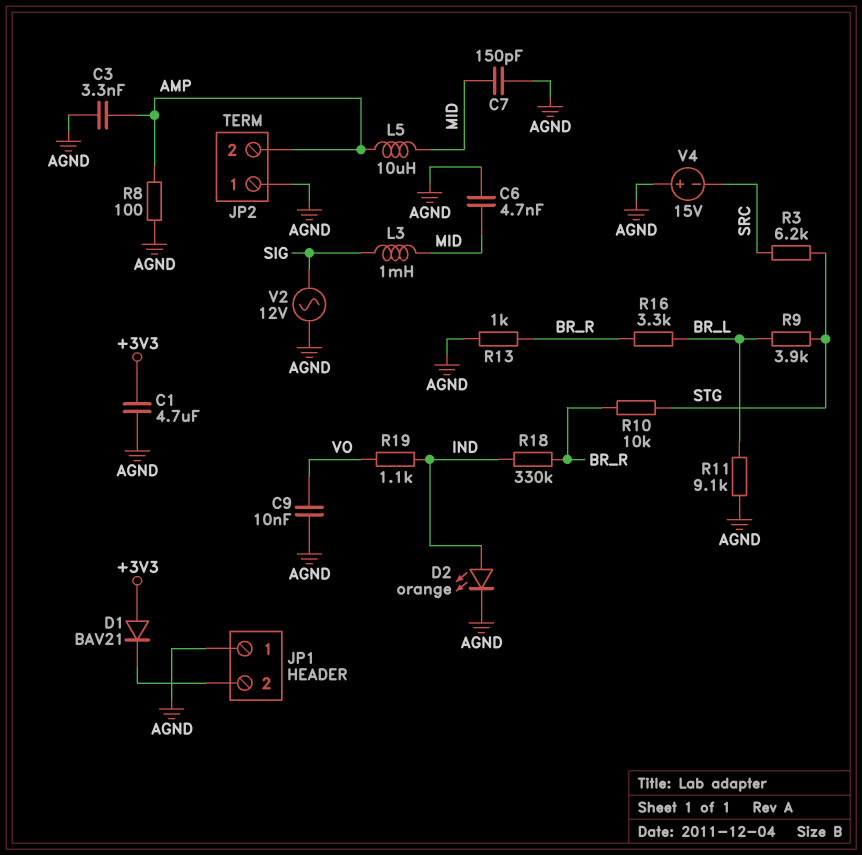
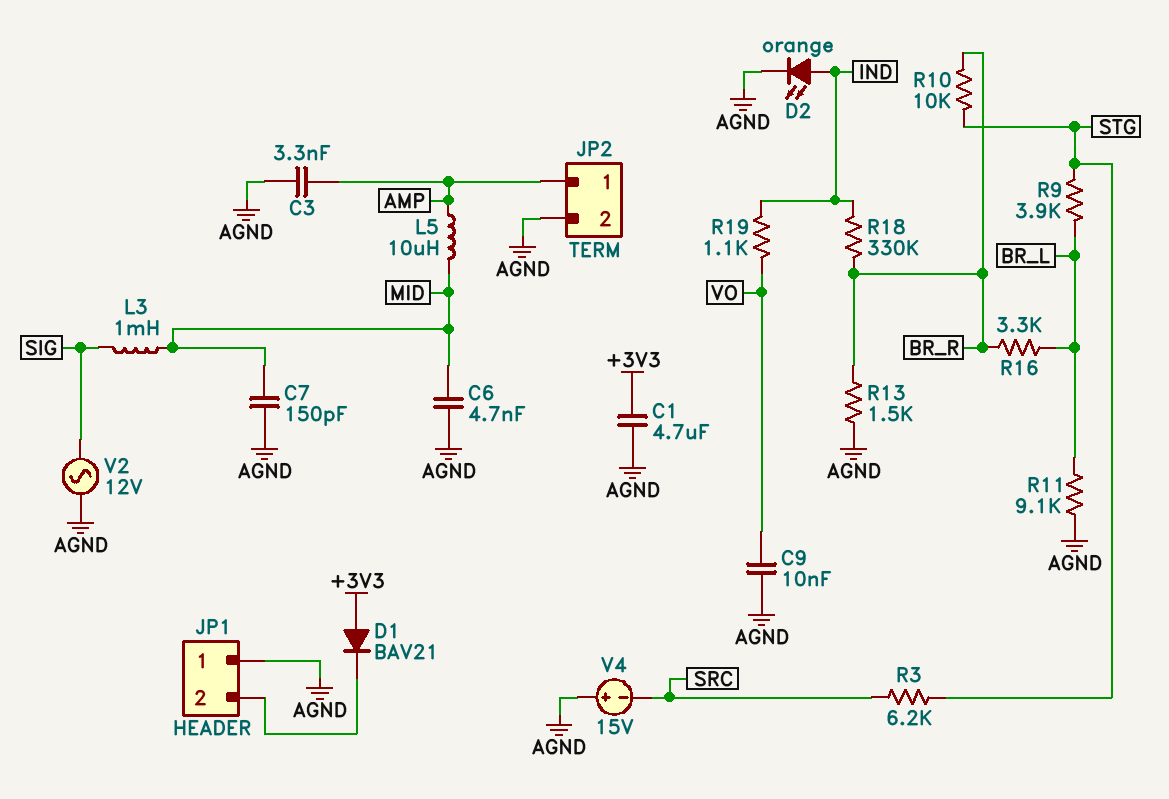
JP2 pin 1: AGND -> AMP
JP2 pin 2: AMP -> AGND
R8: 100 (AGND, AMP) -> none
R13: 1k (AGND, BR_R) -> 1.5k (AGND, BR_R)

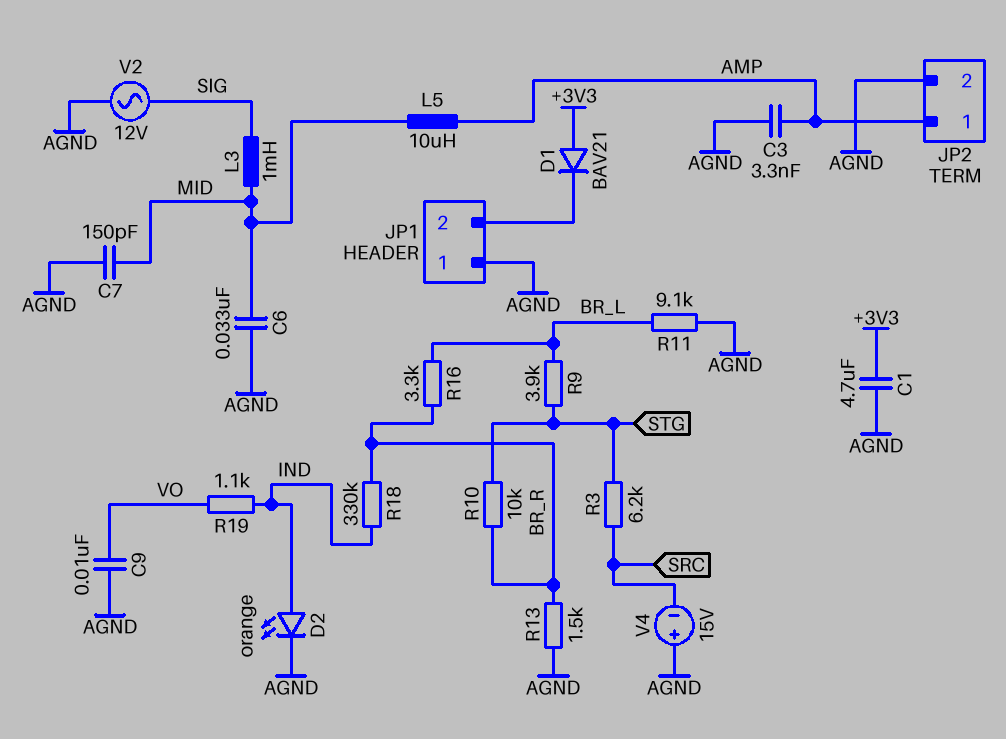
C6: 4.7nF (AGND, MID) -> 33nF (AGND, MID)

